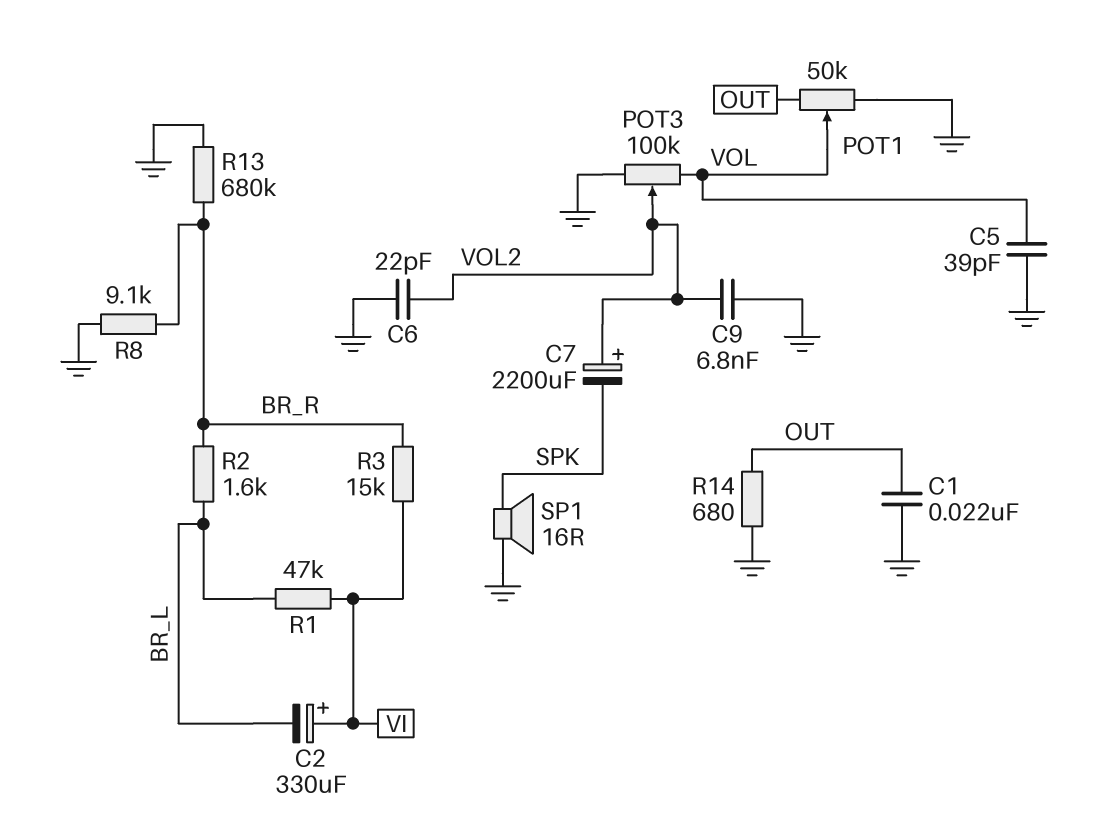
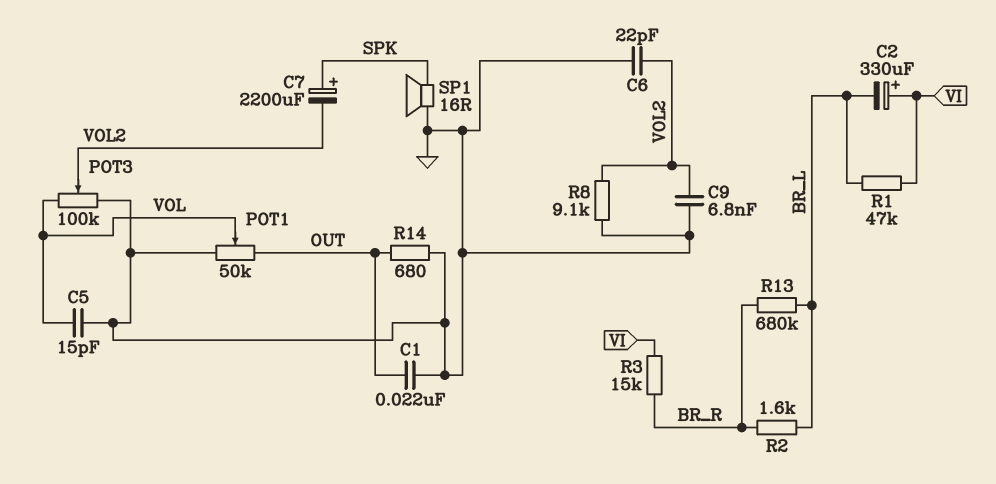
C5: 39pF (GND, VOL) -> 15pF (GND, VOL)
C7: 2200uF (plus VOL2, minus SPK) -> 2200uF (plus SPK, minus VOL2)
R8: 9.1k (BR_R, GND) -> 9.1k (GND, VOL2)
R13: 680k (BR_R, GND) -> 680k (BR_L, BR_R)

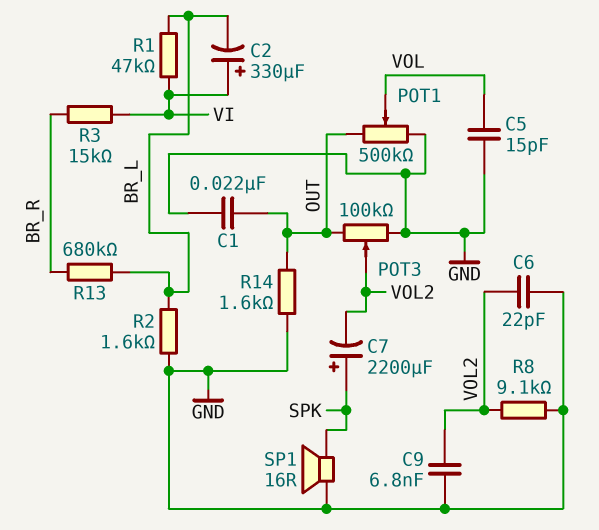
POT1: 50k (GND, OUT, wiper VOL) -> 500k (GND, OUT, wiper VOL)
POT3: 100k (GND, VOL, wiper VOL2) -> 100k (GND, OUT, wiper VOL2)
R2: 1.6k (BR_L, BR_R) -> 1.6k (BR_L, GND)
R14: 680 (GND, OUT) -> 1.6k (GND, OUT)

